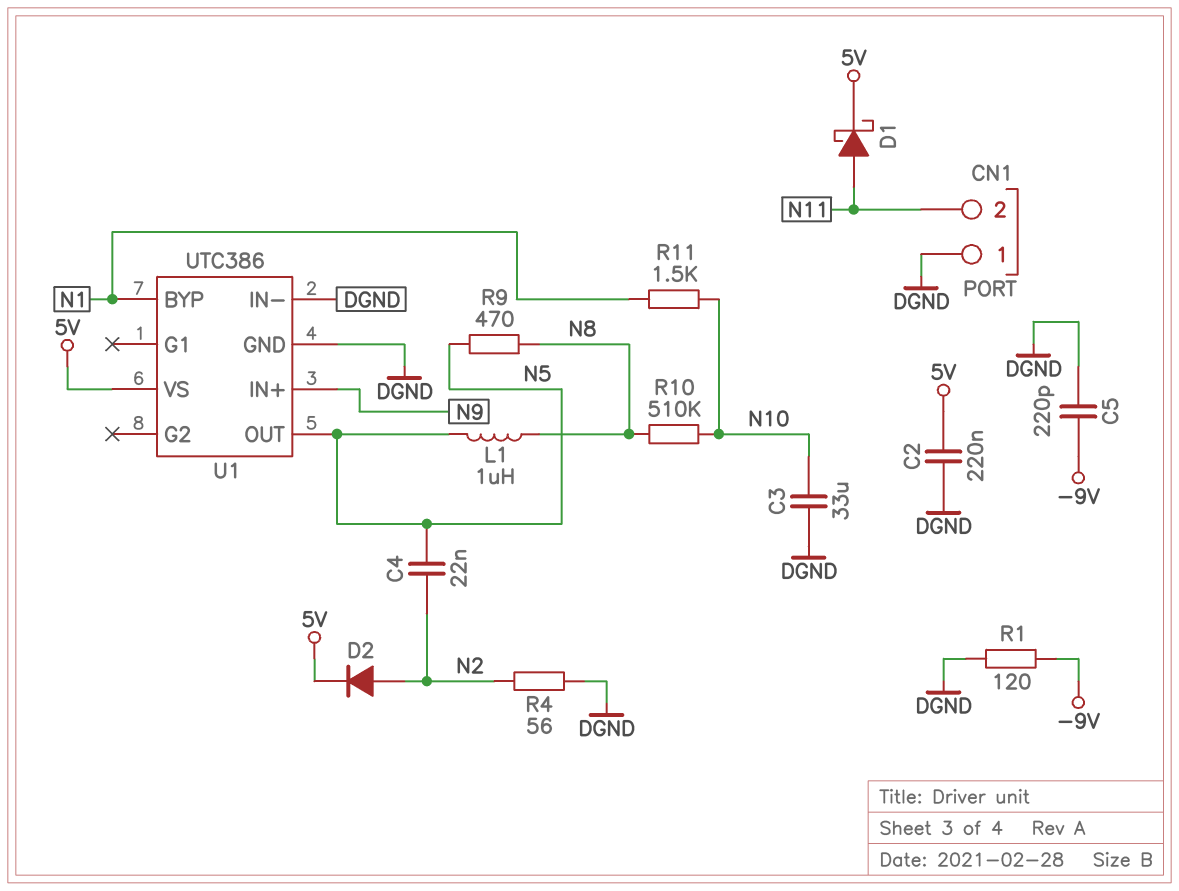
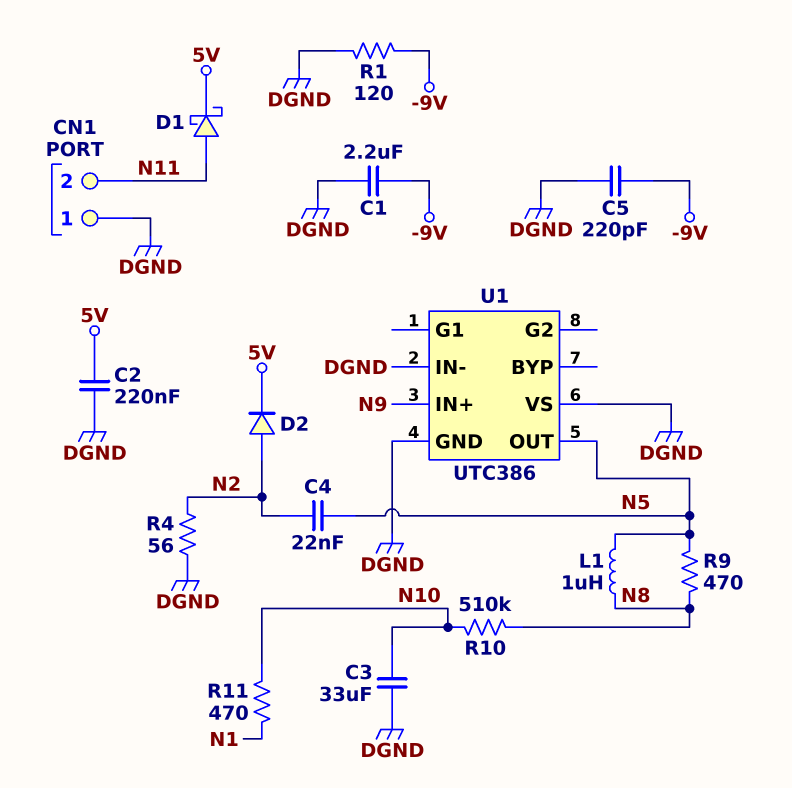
C1: none -> 2.2uF (-9V, DGND)
R11: 1.5k (N1, N10) -> 470 (N1, N10)
U1 pin BYP: N1 -> none
U1 pin VS: 5V -> DGND

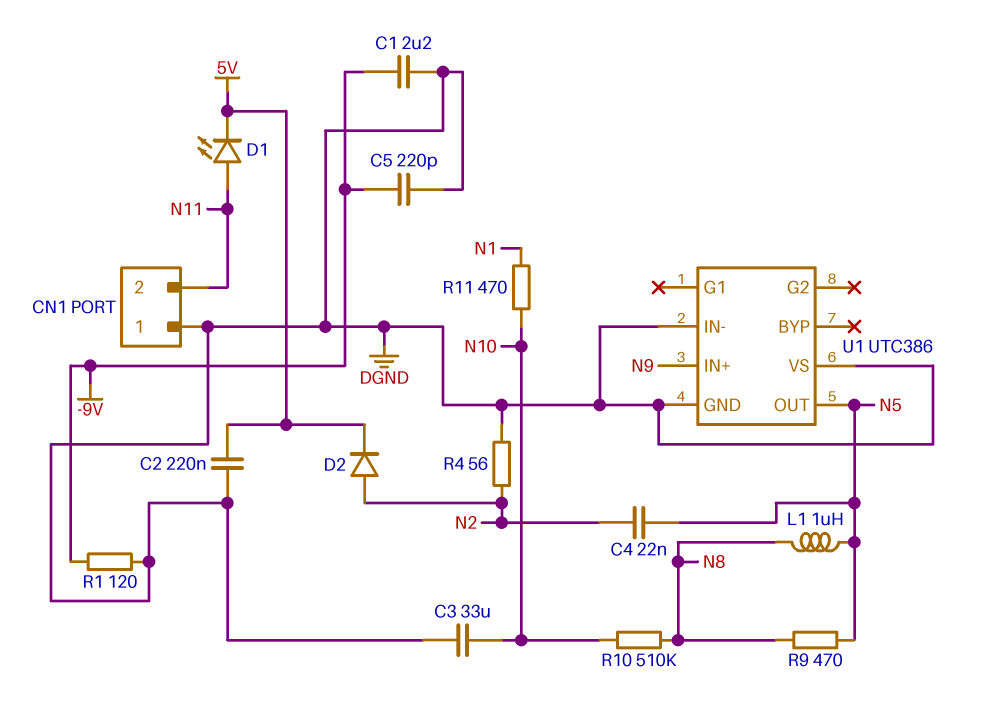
D1: schottky (A N11, K 5V) -> LED (A N11, K 5V)

